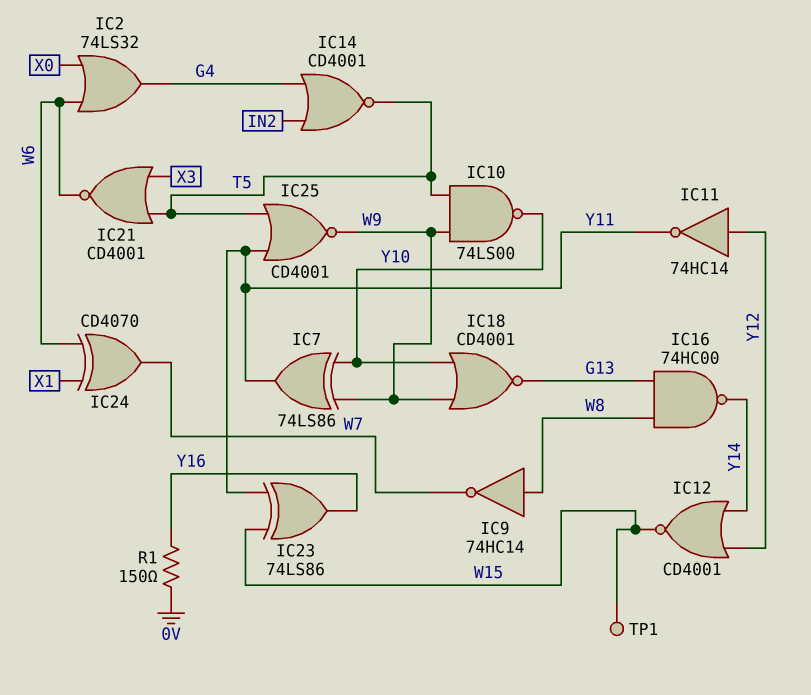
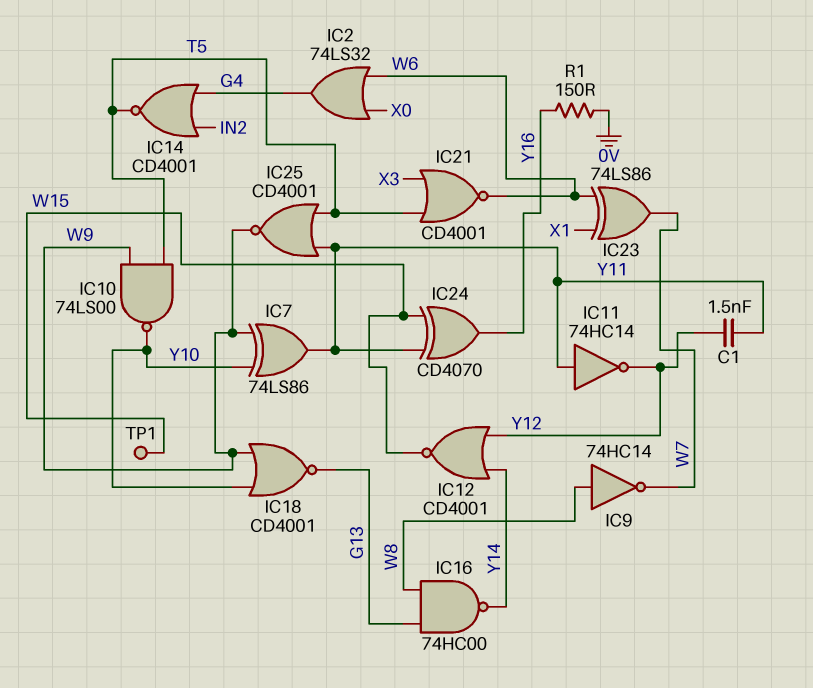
C1: none -> 1.5nF (Y11, Y12)
IC11: NOT 74HC14 (in Y12, out Y11) -> NOT 74HC14 (in Y11, out Y12)
IC23: XOR 74LS86 (in W15, in Y11, out Y16) -> XOR 74LS86 (in W6, in X1, out W7)
IC24: XOR CD4070 (in W6, in X1, out W7) -> XOR CD4070 (in W15, in Y11, out Y16)

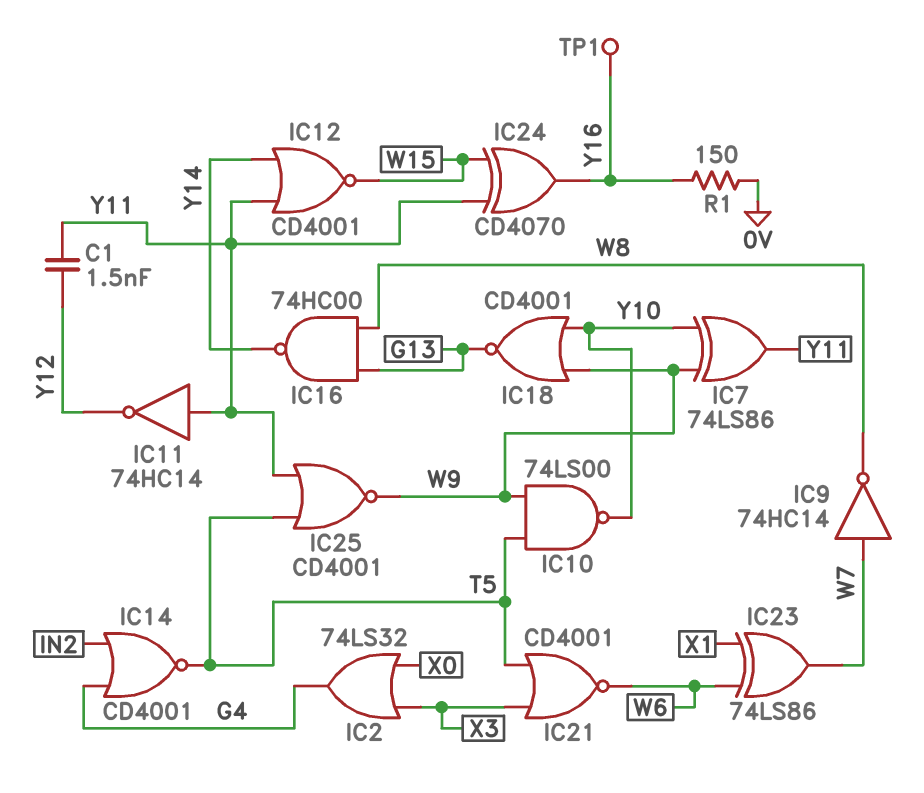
IC2: OR 74LS32 (in W6, in X0, out G4) -> OR 74LS32 (in X0, in X3, out G4)
IC9: NOT 74HC14 (in W8, out W7) -> NOT 74HC14 (in W7, out W8)
IC12: NOR CD4001 (in Y12, in Y14, out W15) -> NOR CD4001 (in Y11, in Y14, out W15)
TP1: test point (W15) -> test point (Y16)

